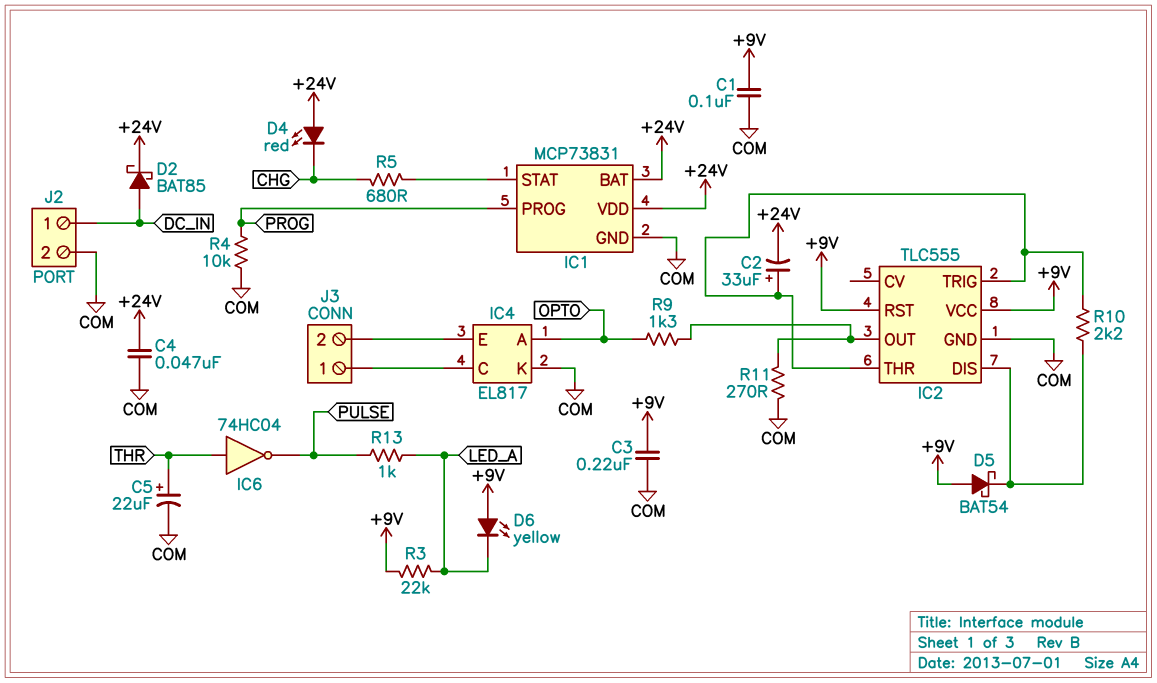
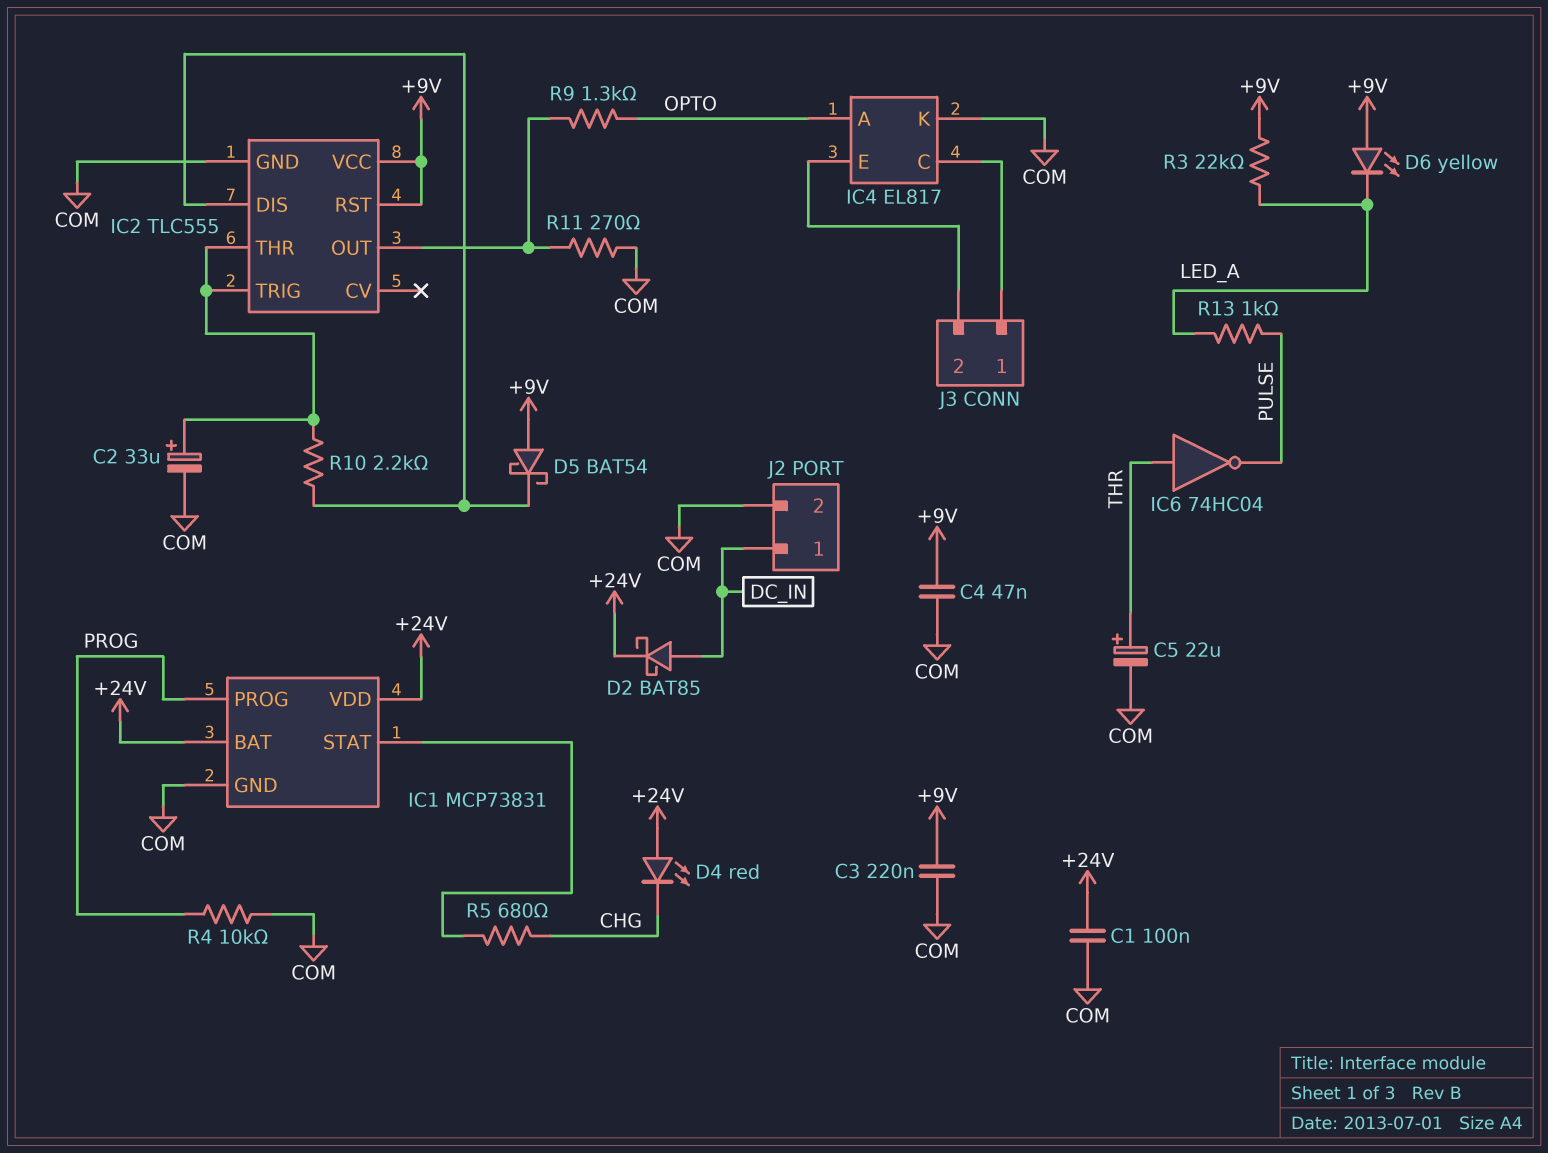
C1: 100nF (+9V, COM) -> 100nF (+24V, COM)
C2: 33uF (plus IC2/THR, minus +24V) -> 33uF (plus IC2/THR, minus COM)
C4: 47nF (+24V, COM) -> 47nF (+9V, COM)

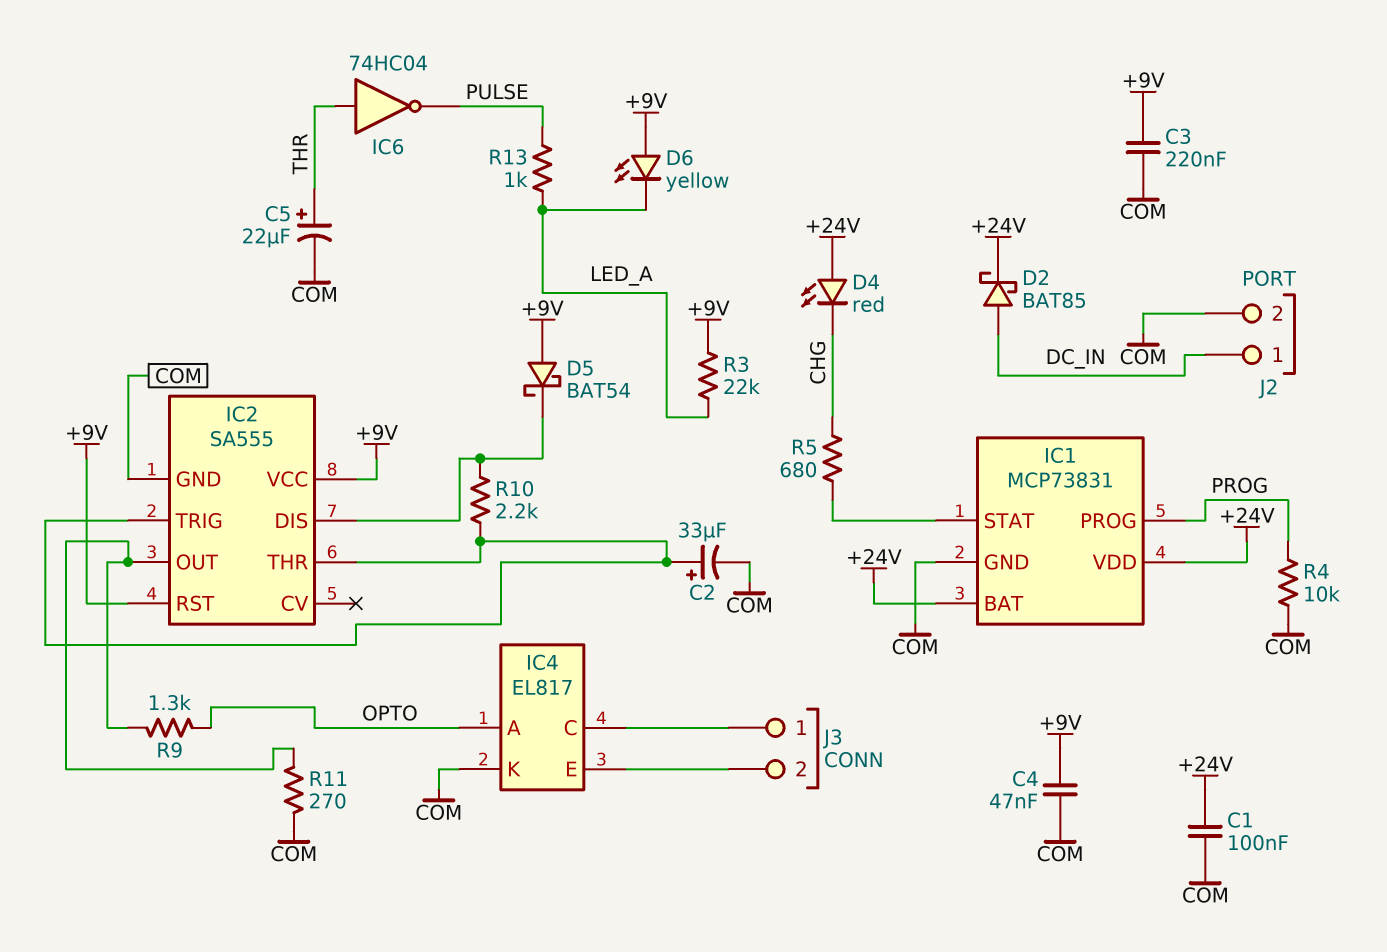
IC2: TLC555 -> SA555

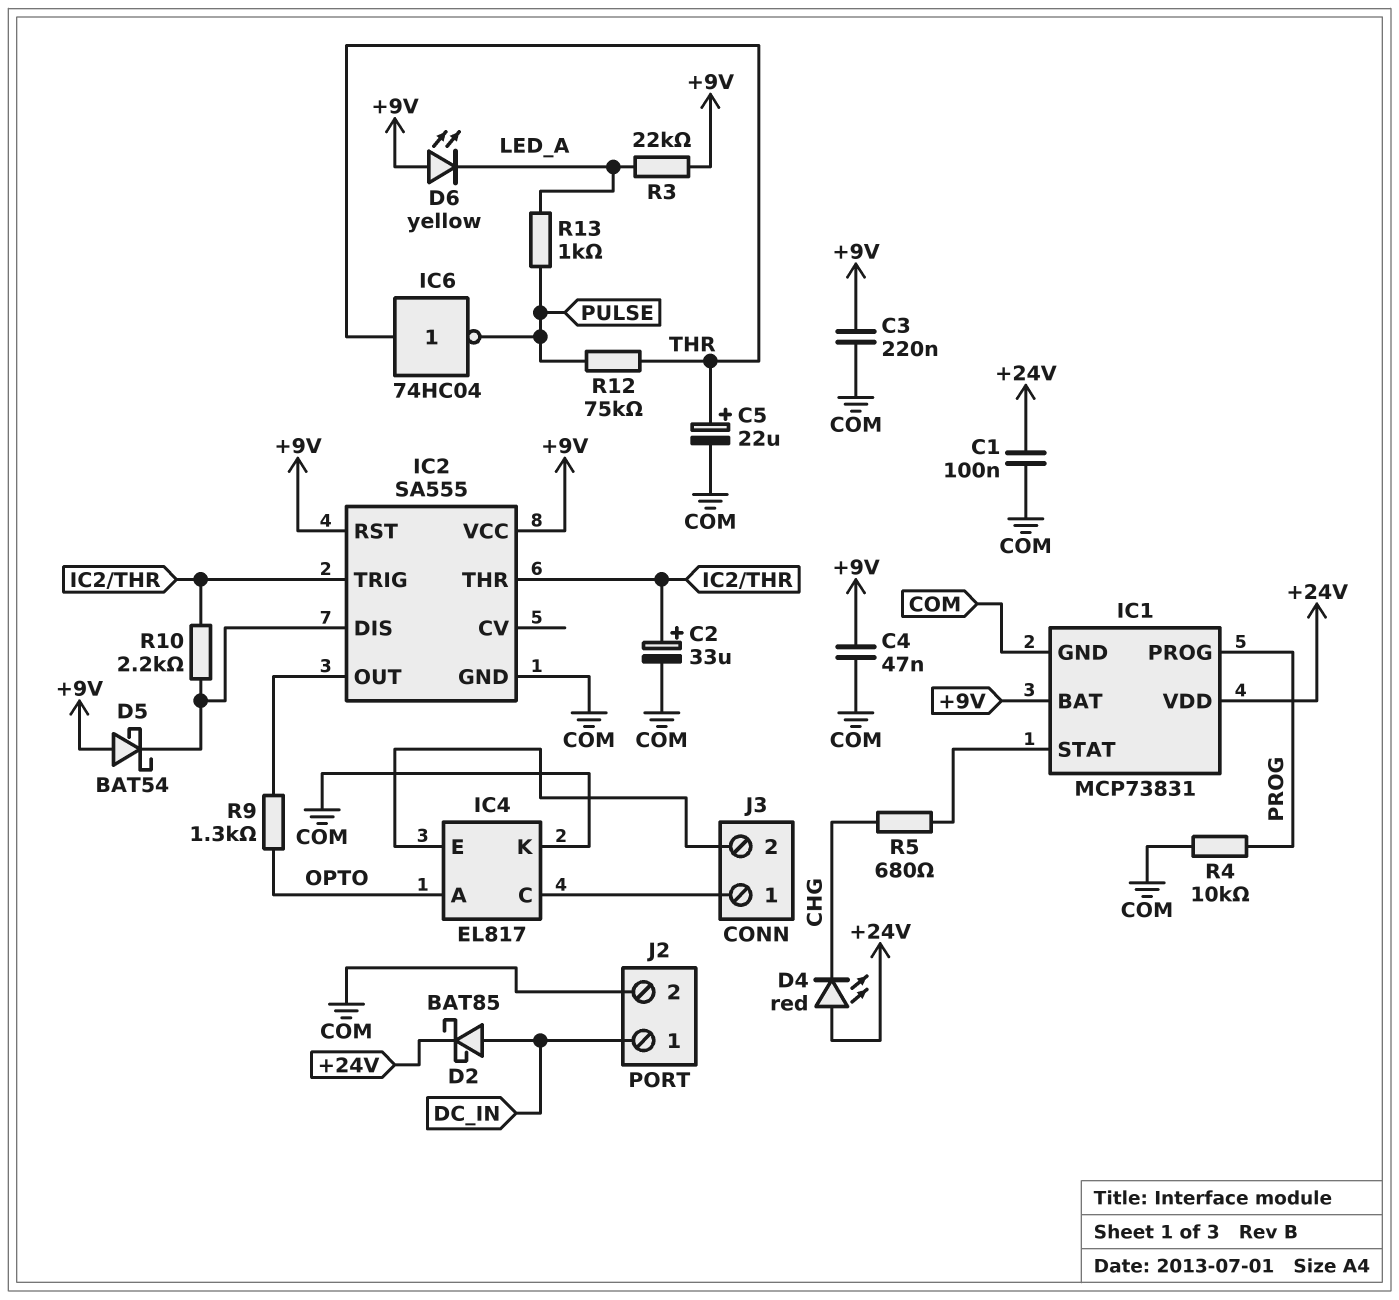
IC1 pin BAT: +24V -> +9V
R11: 270 (COM, IC2/OUT) -> none
R12: none -> 75k (PULSE, THR)

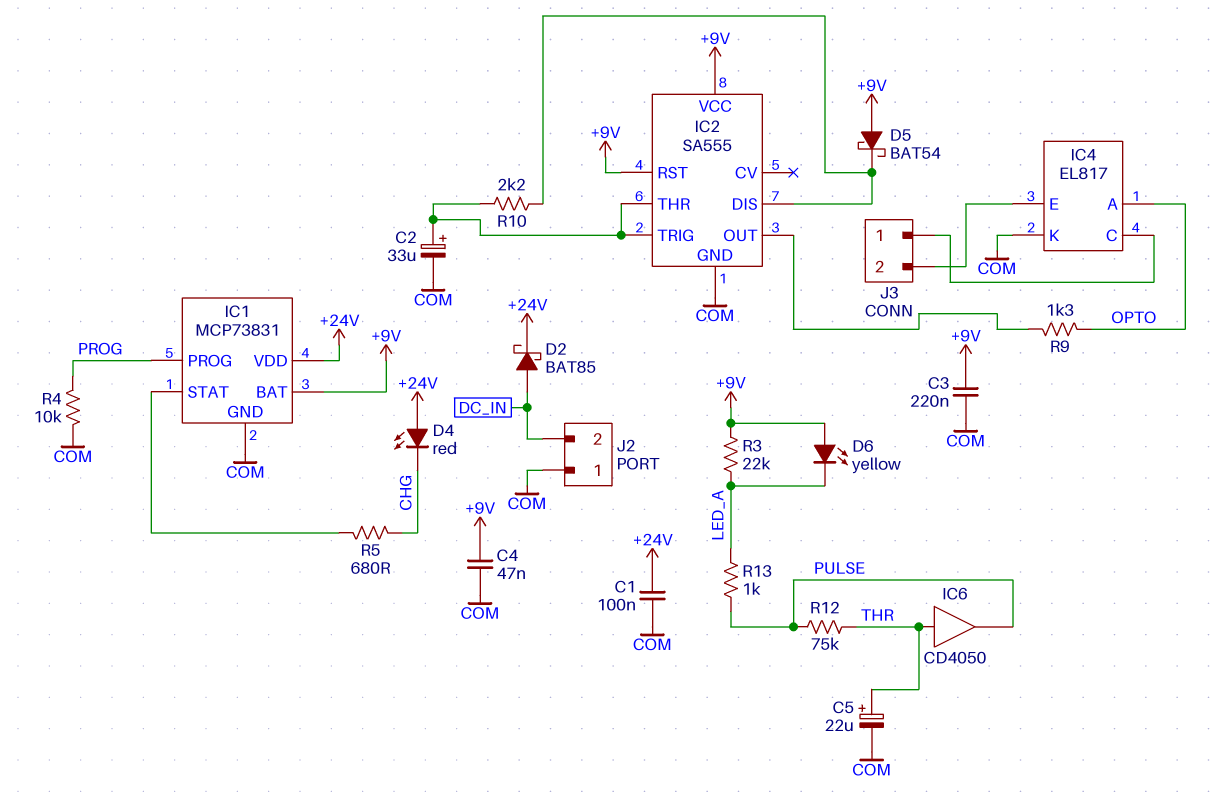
IC6: NOT 74HC04 (in THR, out PULSE) -> buffer CD4050 (in THR, out PULSE)
J2 pin 1: DC_IN -> COM
J2 pin 2: COM -> DC_IN

